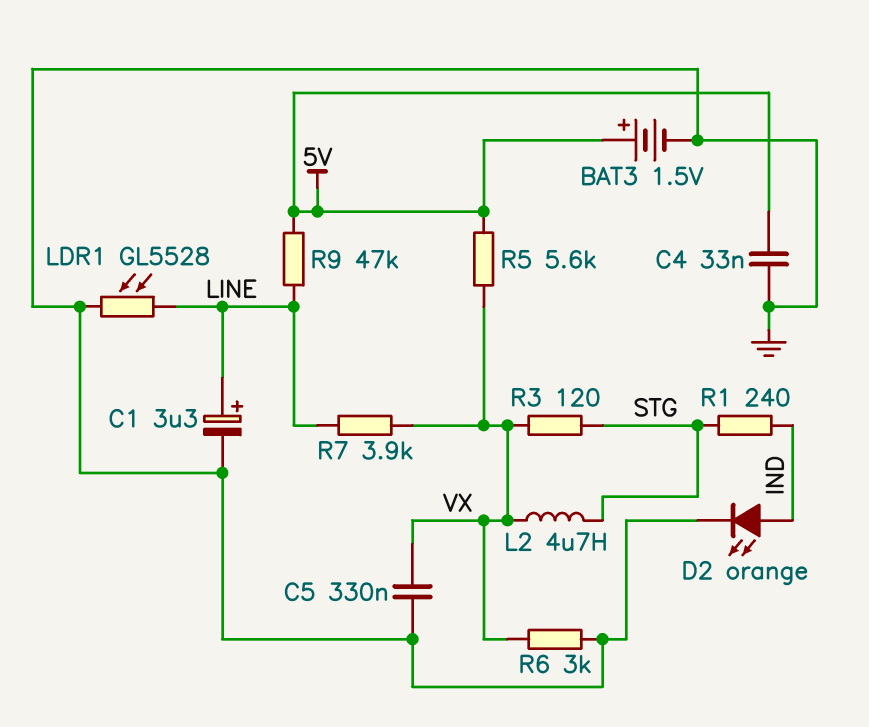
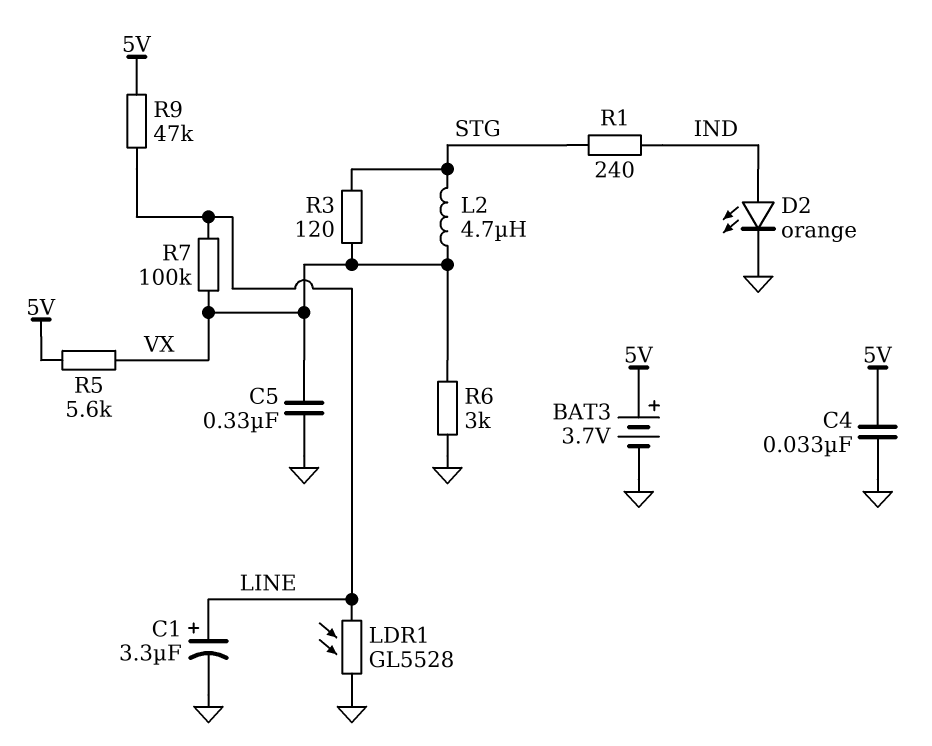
BAT3: 1.5V (plus 5V, minus GND) -> 3.7V (plus 5V, minus GND)
R7: 3.9k (LINE, VX) -> 100k (LINE, VX)

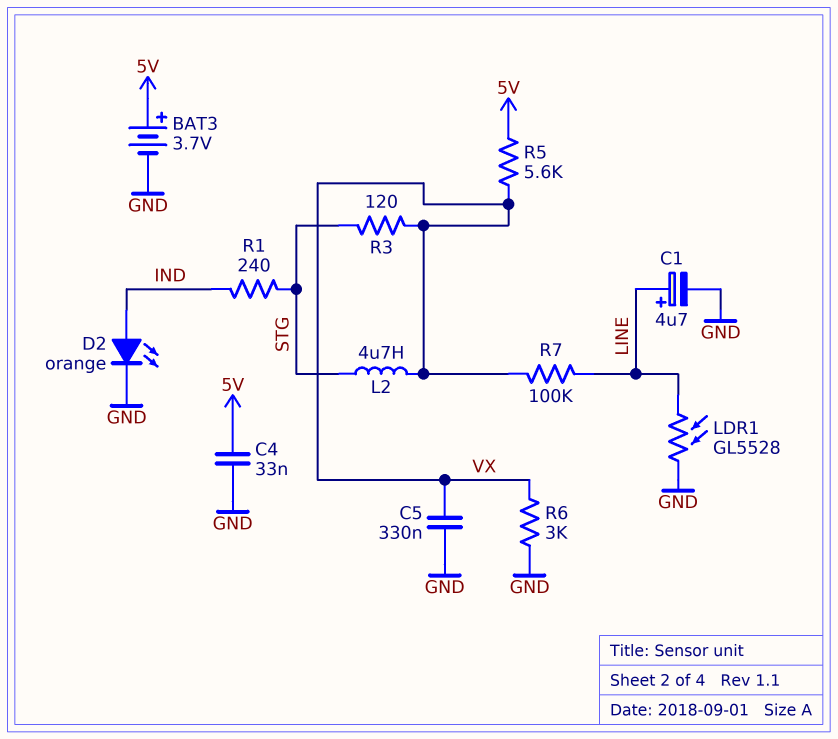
C1: 3.3uF (plus LINE, minus GND) -> 4.7uF (plus LINE, minus GND)
R9: 47k (5V, LINE) -> none

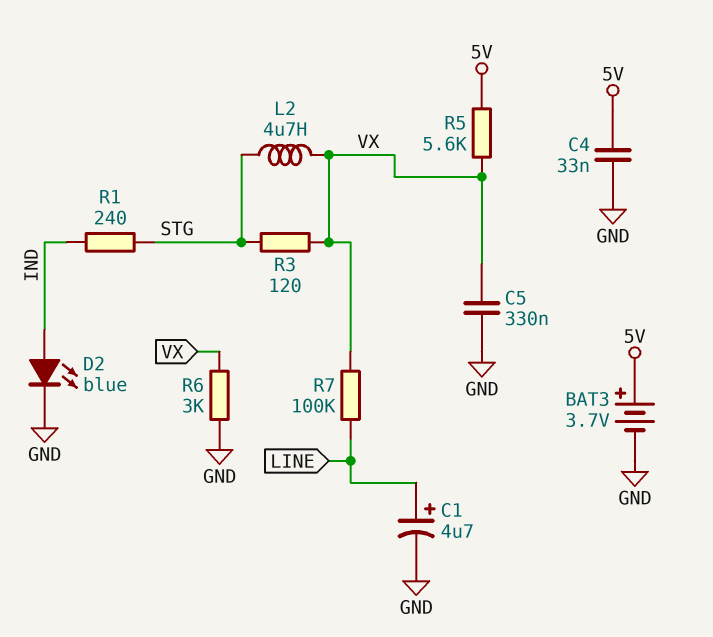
D2: LED orange (A IND, K GND) -> LED blue (A IND, K GND)
LDR1: GL5528 (GND, LINE) -> none

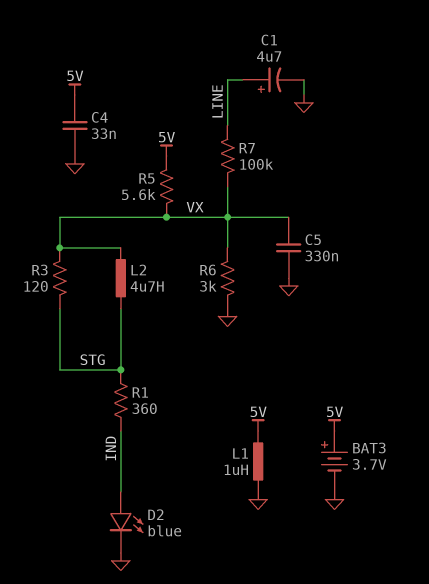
L1: none -> 1uH (5V, GND)
R1: 240 (IND, STG) -> 360 (IND, STG)

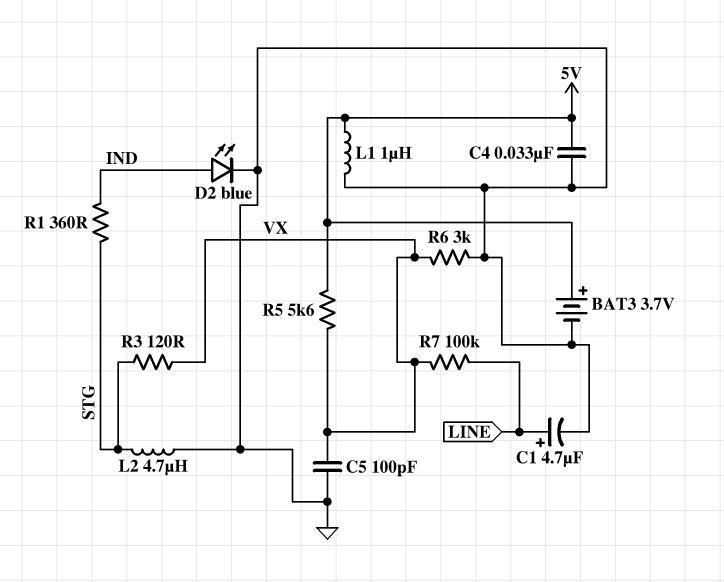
C5: 330nF (GND, VX) -> 100pF (GND, VX)
L2: 4.7uH (STG, VX) -> 4.7uH (GND, STG)

